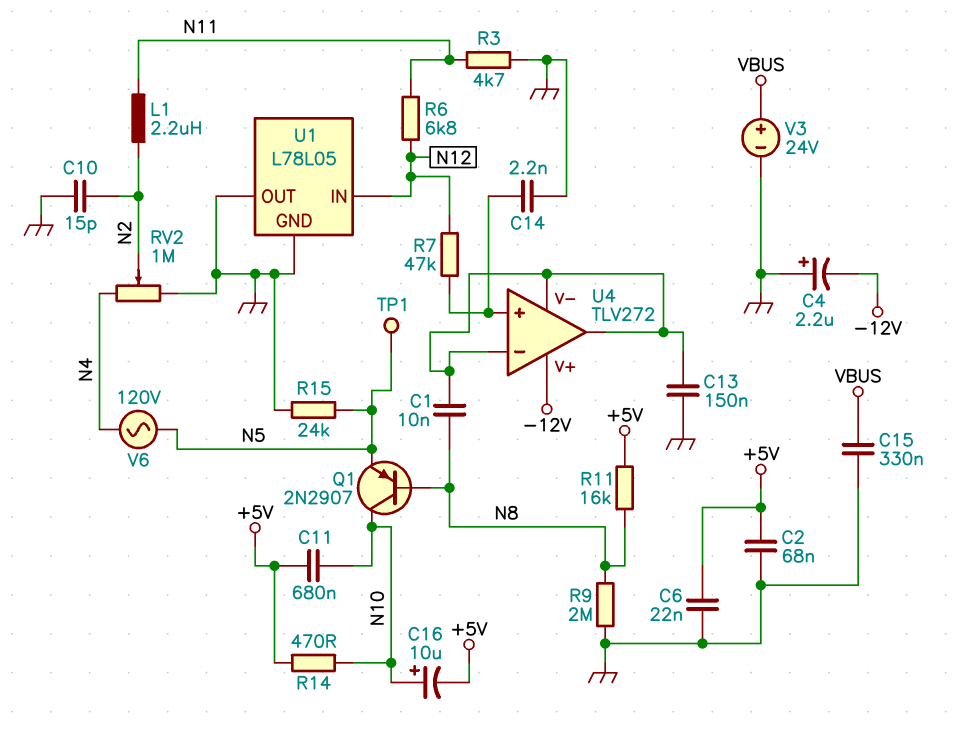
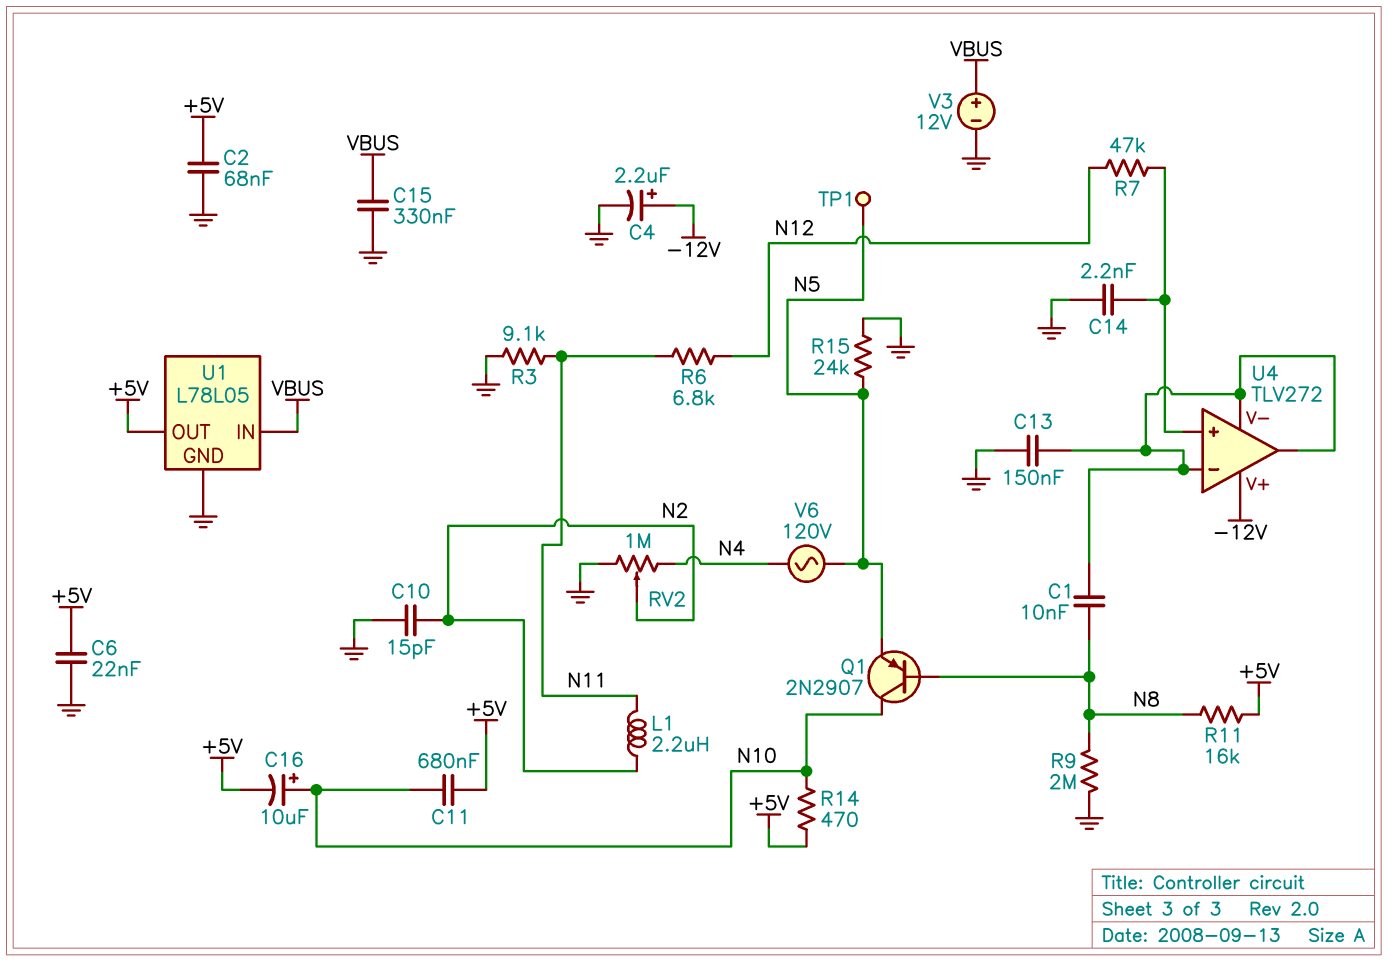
C4: 2.2uF (plus GND, minus -12V) -> 2.2uF (plus -12V, minus GND)
R3: 4.7k (GND, N11) -> 9.1k (GND, N11)
U1 pin IN: N12 -> VBUS
U1 pin OUT: GND -> +5V
V3: 24V (plus VBUS, minus GND) -> 12V (plus VBUS, minus GND)

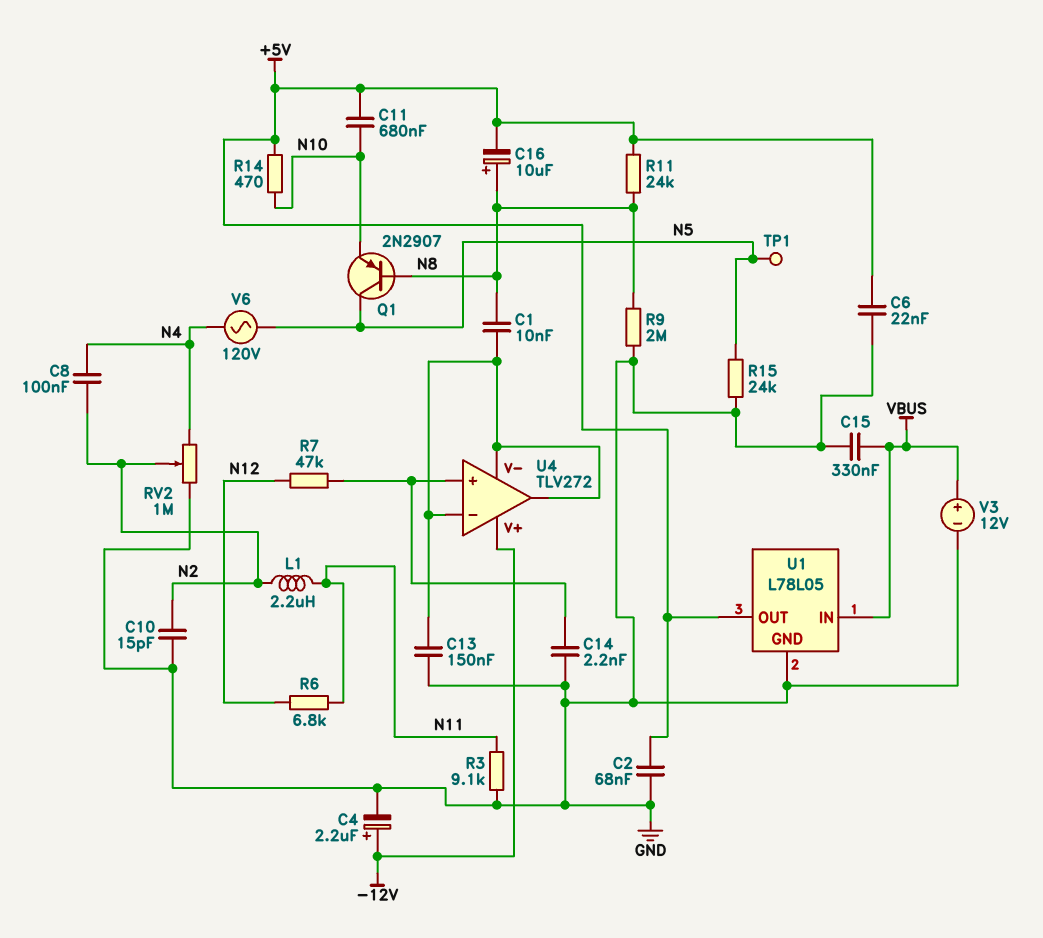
C8: none -> 100nF (N2, N4)
C16: 10uF (plus N10, minus +5V) -> 10uF (plus N8, minus +5V)
Q1: PNP 2N2907 (B N8, C N10, E N5) -> PNP 2N2907 (B N8, C N5, E N10)
R11: 16k (+5V, N8) -> 24k (+5V, N8)

